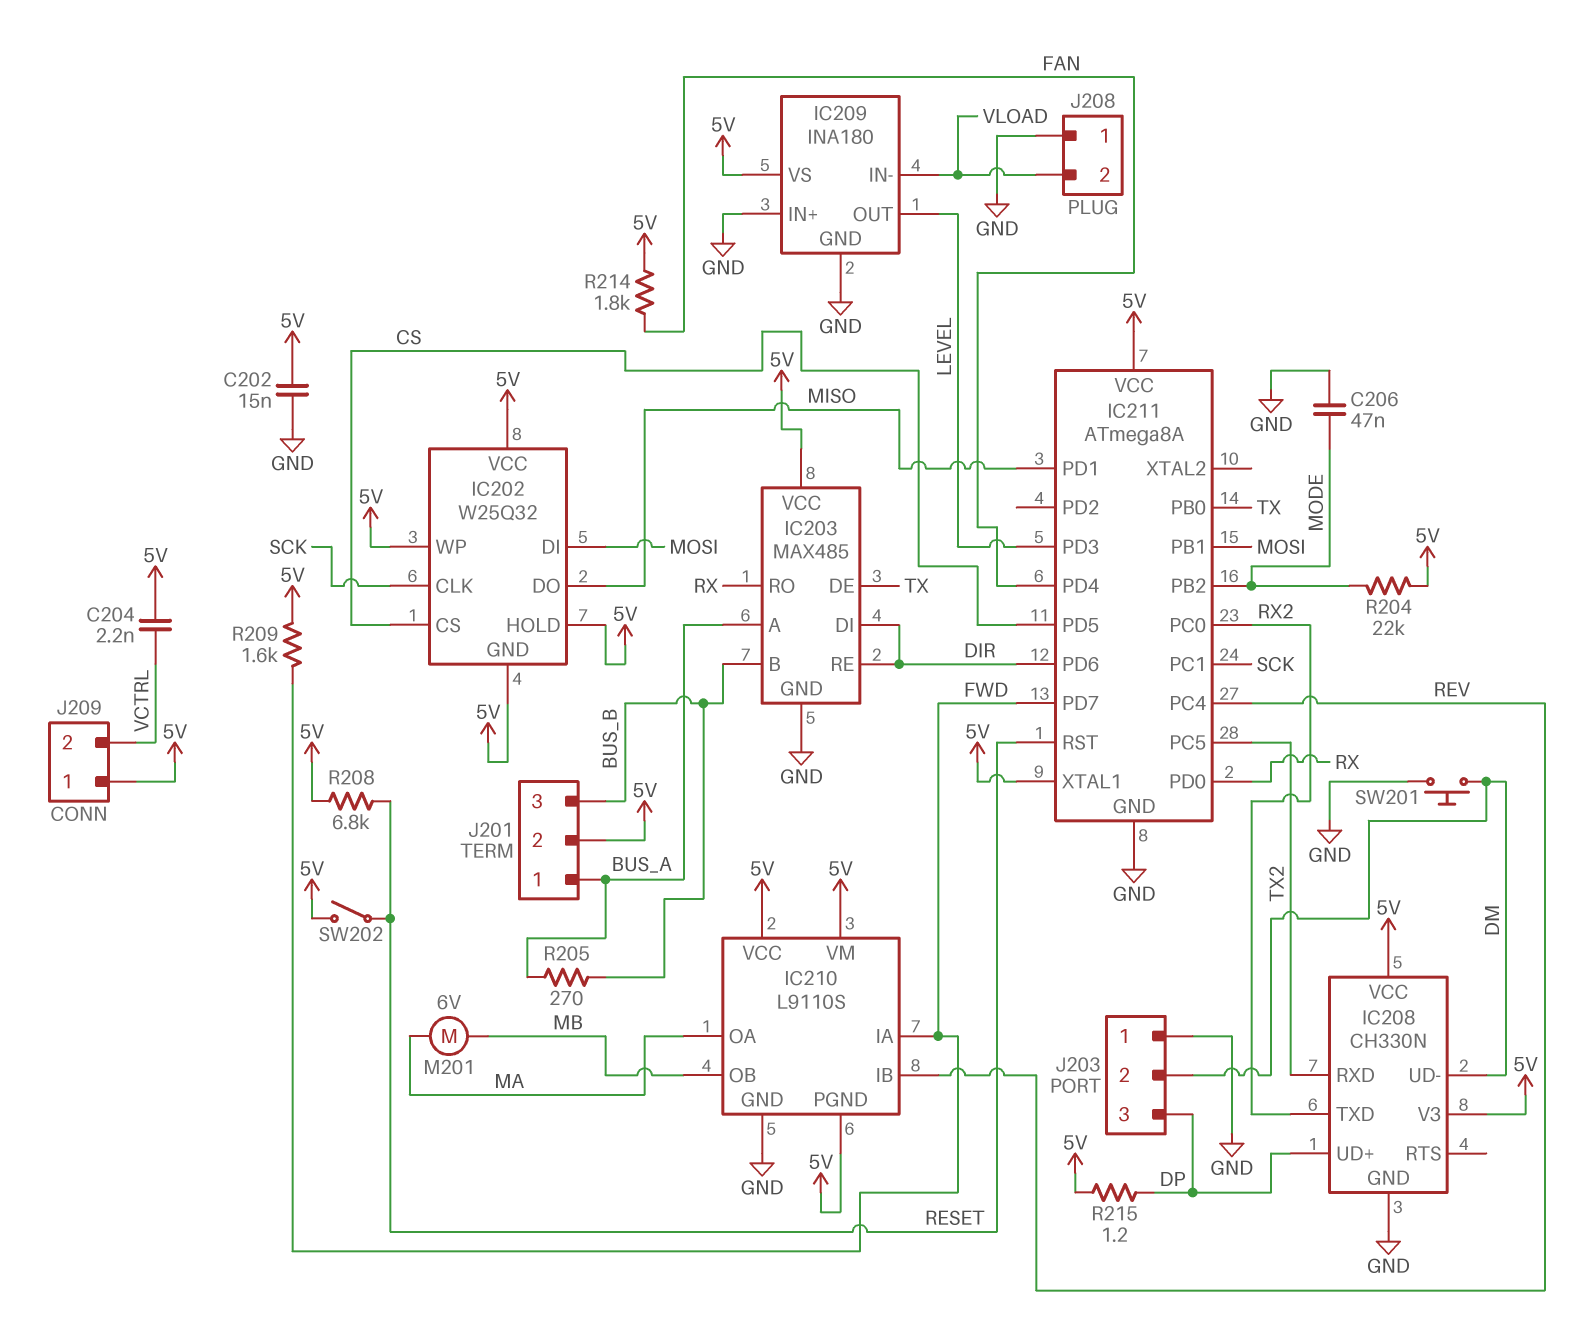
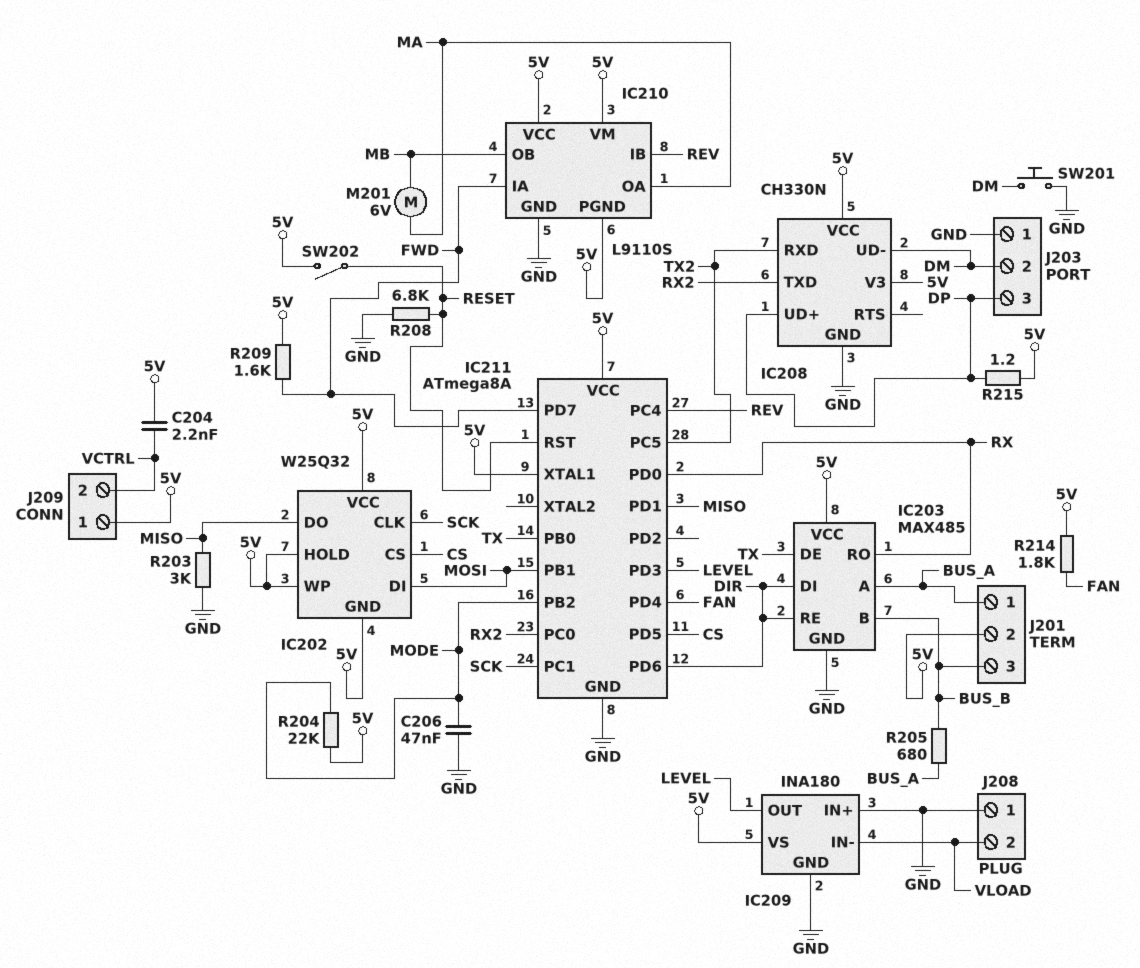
C202: 15nF (5V, GND) -> none
R203: none -> 3k (GND, MISO)
R205: 270 (BUS_A, BUS_B) -> 680 (BUS_A, BUS_B)
R208: 6.8k (5V, RESET) -> 6.8k (GND, RESET)

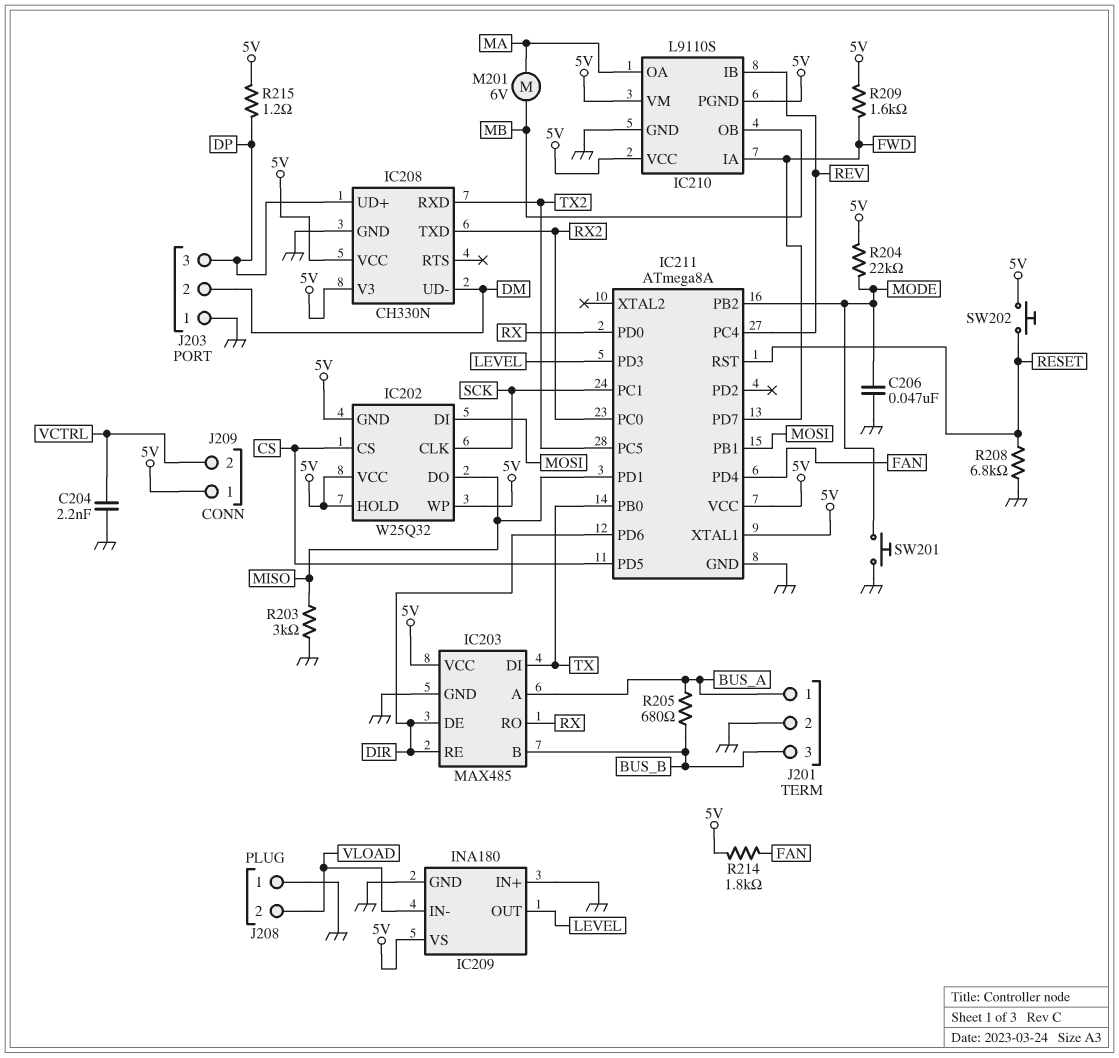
C204: 2.2nF (5V, VCTRL) -> 2.2nF (GND, VCTRL)
IC203 pin DE: TX -> DIR
IC203 pin DI: DIR -> TX
J201 pin 2: 5V -> GND
SW201: button (DM, GND) -> button (GND, MODE)
SW202: switch (5V, RESET) -> button (5V, RESET)

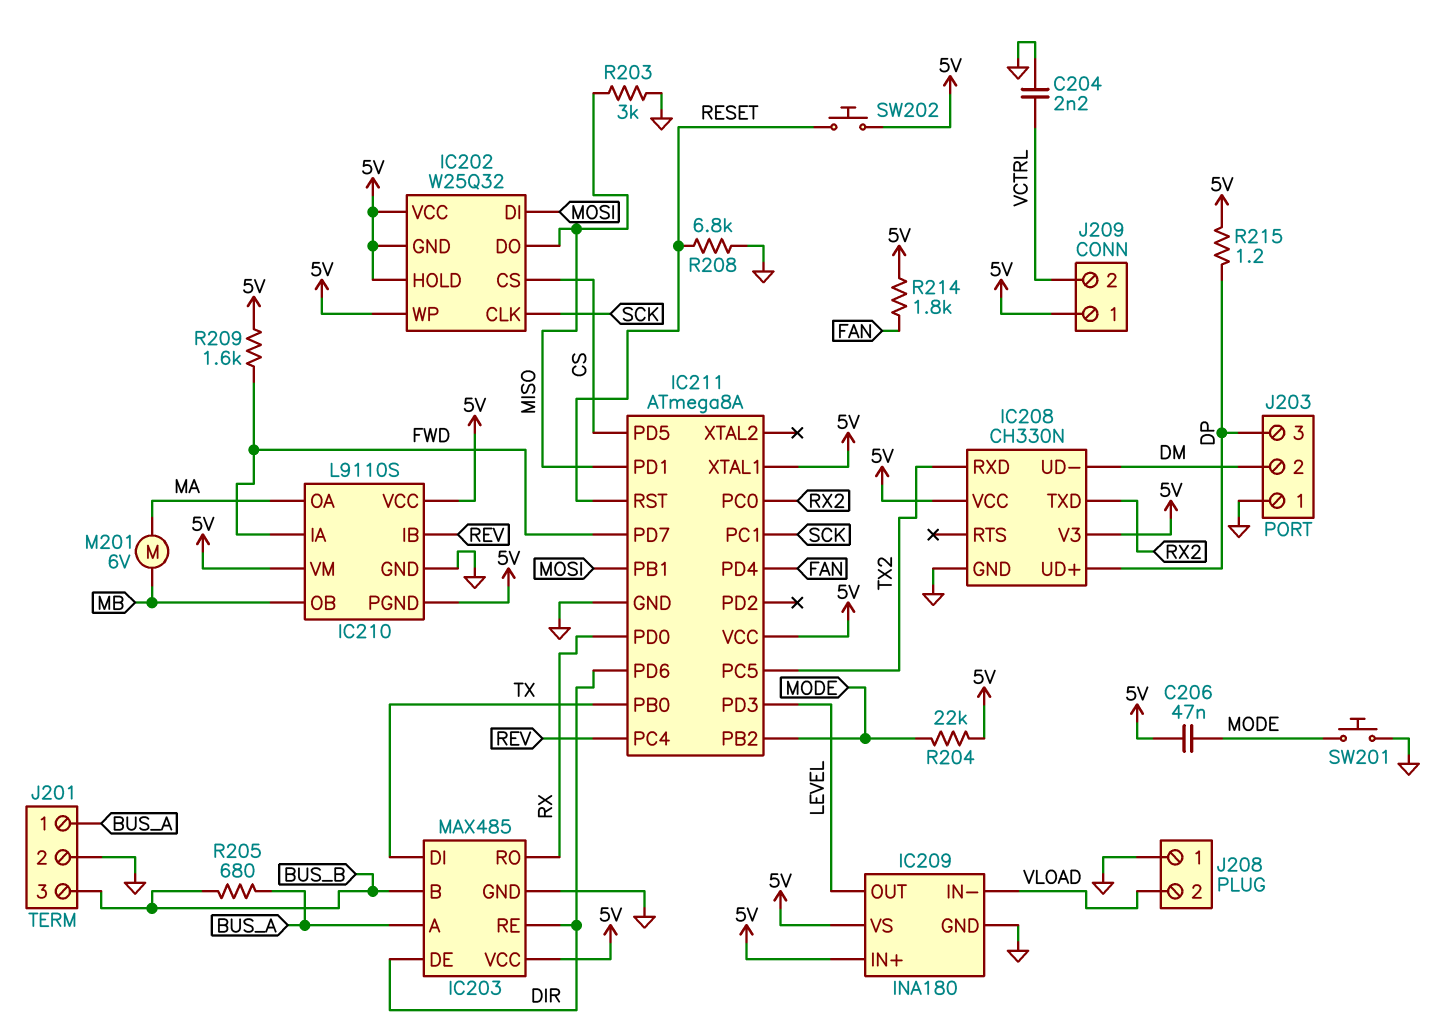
C206: 47nF (GND, MODE) -> 47nF (5V, MODE)
IC209 pin IN+: GND -> 5V

